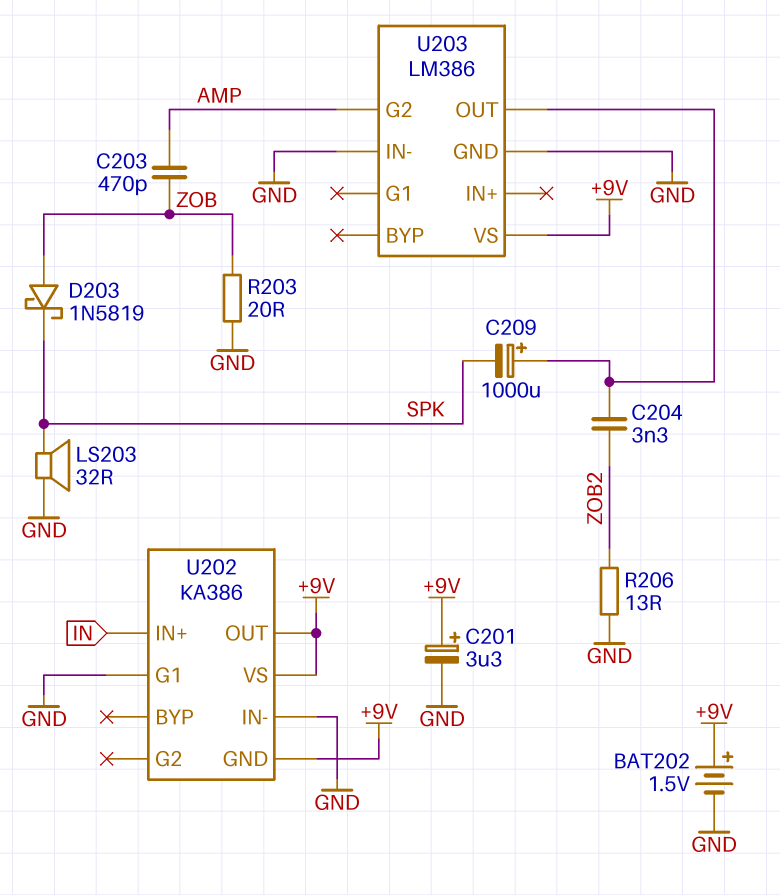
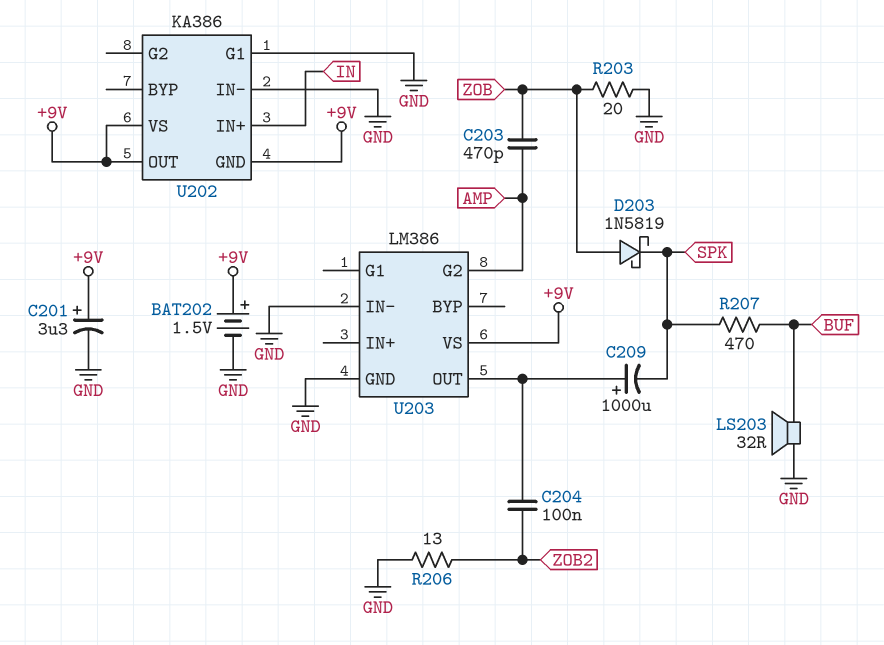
C204: 3.3nF (U203/OUT, ZOB2) -> 100nF (U203/OUT, ZOB2)
LS203: speaker 32R (GND, SPK) -> speaker 32R (BUF, GND)
R207: none -> 470 (BUF, SPK)

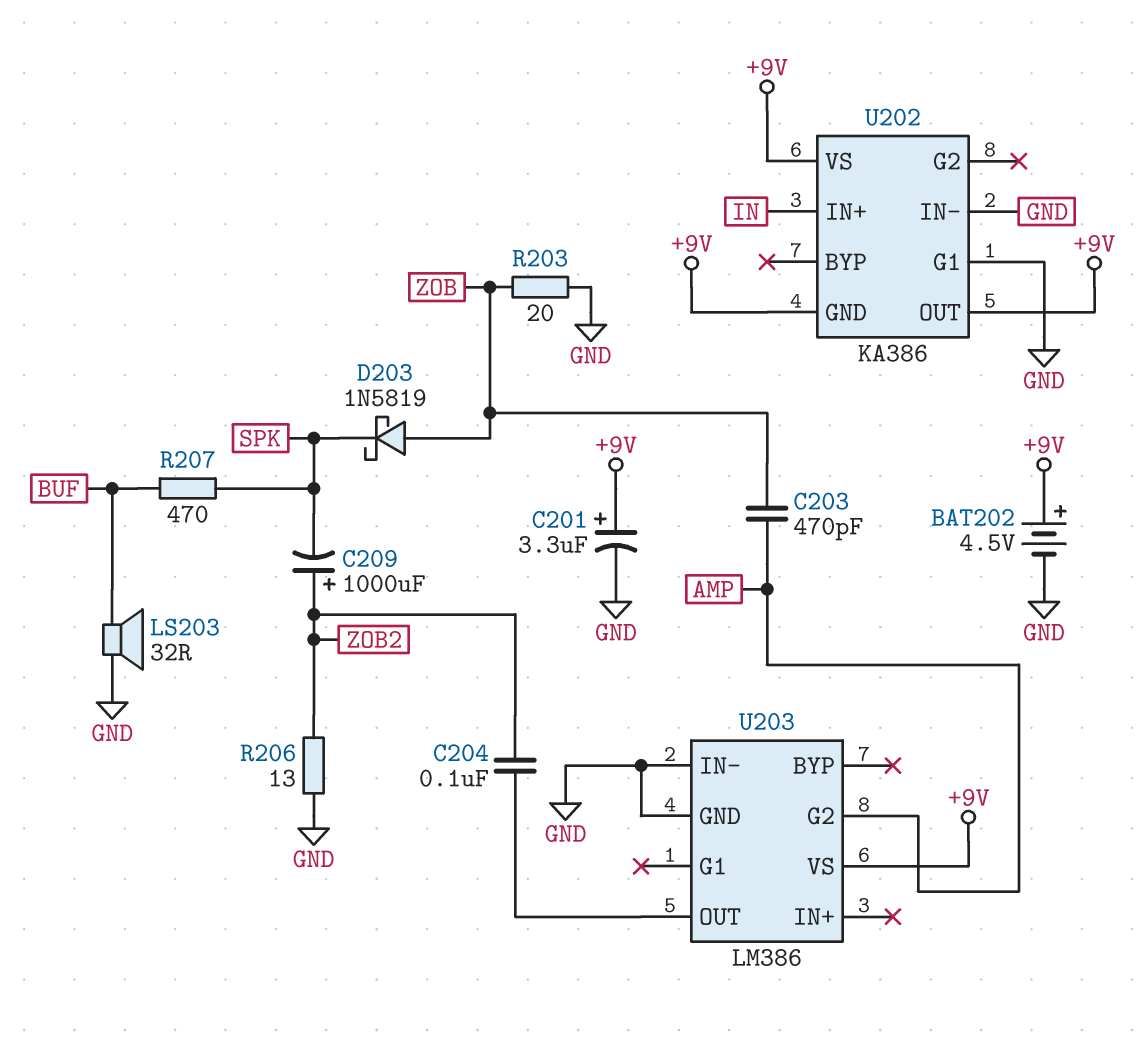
BAT202: 1.5V (plus +9V, minus GND) -> 4.5V (plus +9V, minus GND)
C209: 1000uF (plus U203/OUT, minus SPK) -> 1000uF (plus ZOB2, minus SPK)

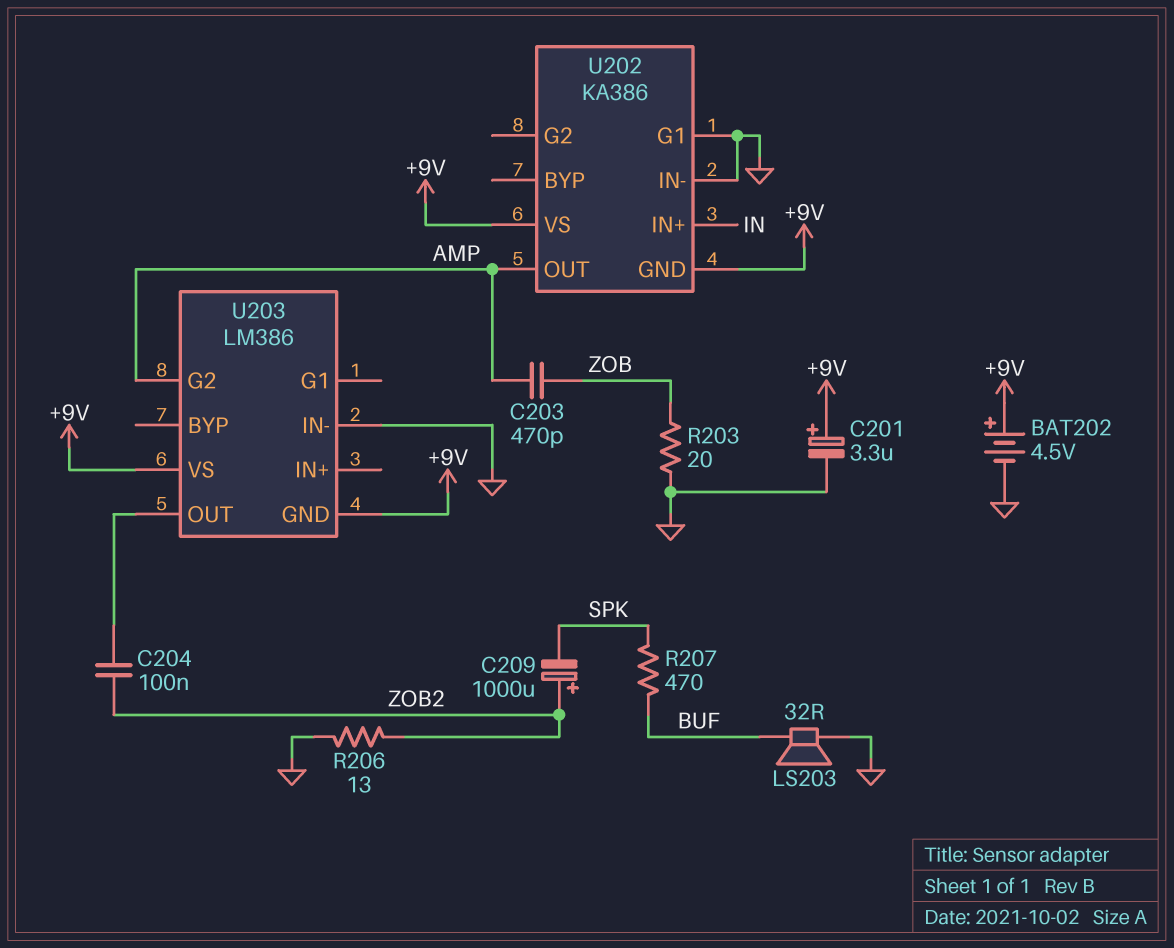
D203: schottky 1N5819 (A ZOB, K SPK) -> none
U202 pin OUT: +9V -> AMP
U203 pin GND: GND -> +9V

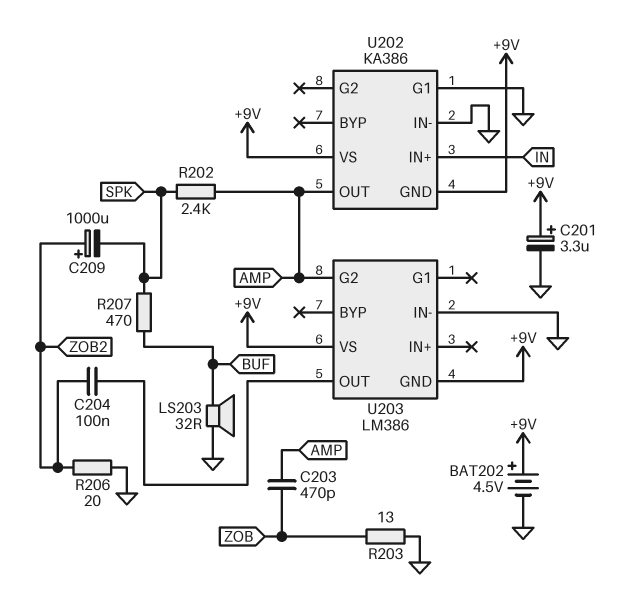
R202: none -> 2.4k (AMP, SPK)
R203: 20 (GND, ZOB) -> 13 (GND, ZOB)
R206: 13 (GND, ZOB2) -> 20 (GND, ZOB2)

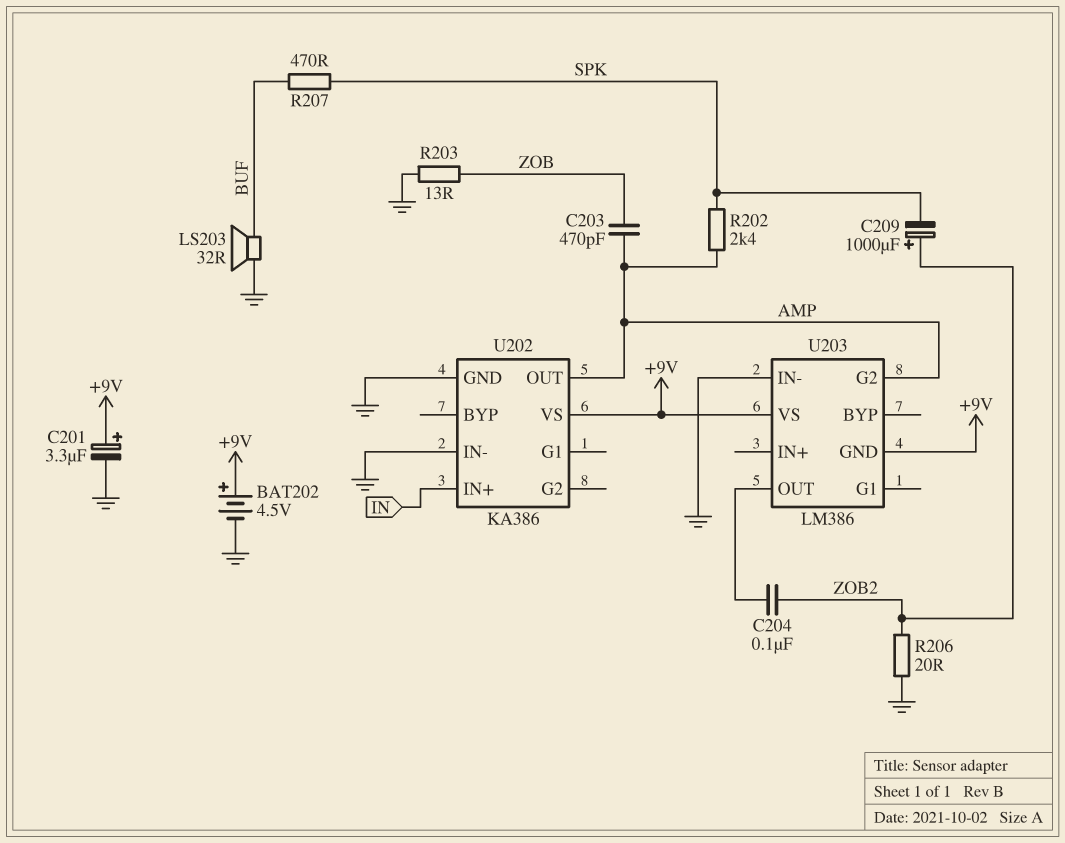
U202 pin G1: GND -> none
U202 pin GND: +9V -> GND

